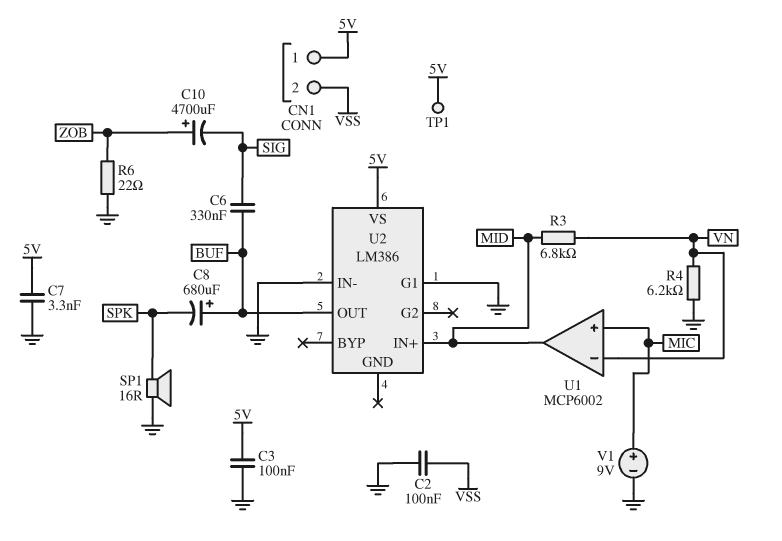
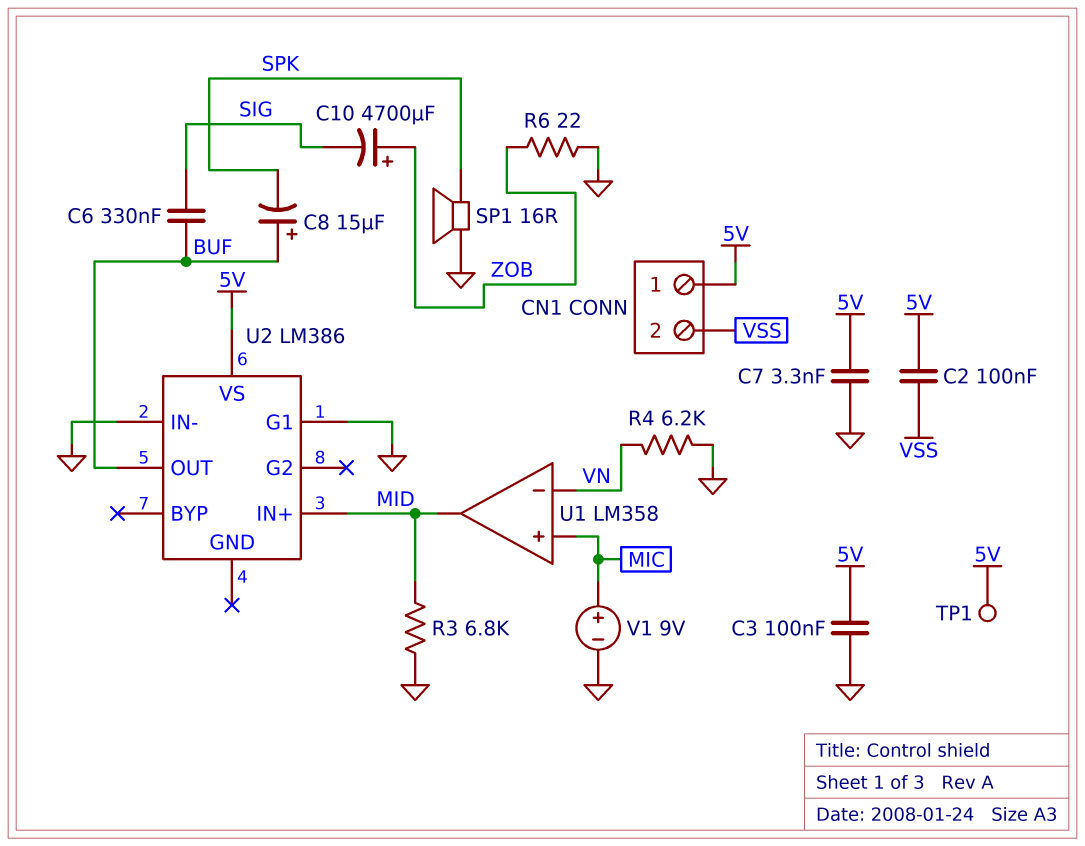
C2: 100nF (GND, VSS) -> 100nF (5V, VSS)
C8: 680uF (plus BUF, minus SPK) -> 15uF (plus BUF, minus SPK)
R3: 6.8k (MID, VN) -> 6.8k (GND, MID)
U1: MCP6002 -> LM358

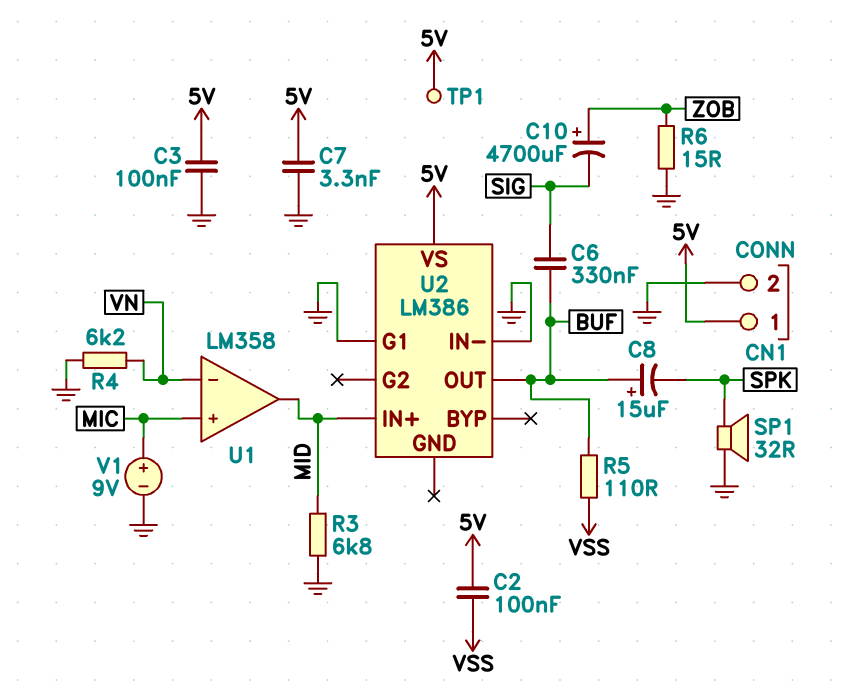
CN1 pin 2: VSS -> GND
R5: none -> 110 (BUF, VSS)
R6: 22 (GND, ZOB) -> 15 (GND, ZOB)
SP1: speaker 16R (GND, SPK) -> speaker 32R (GND, SPK)

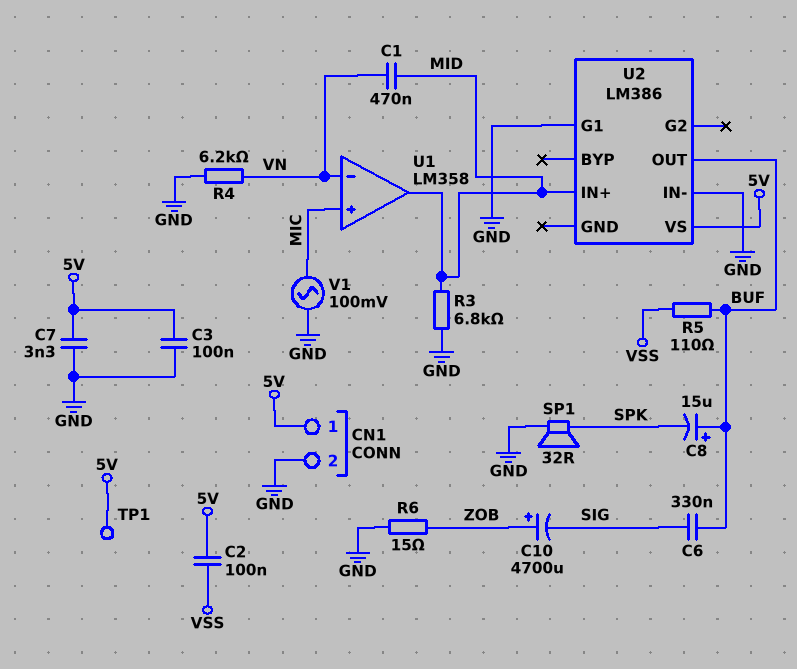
C1: none -> 470nF (MID, VN)
V1: 9V (plus MIC, minus GND) -> AC 100mV (GND, MIC)

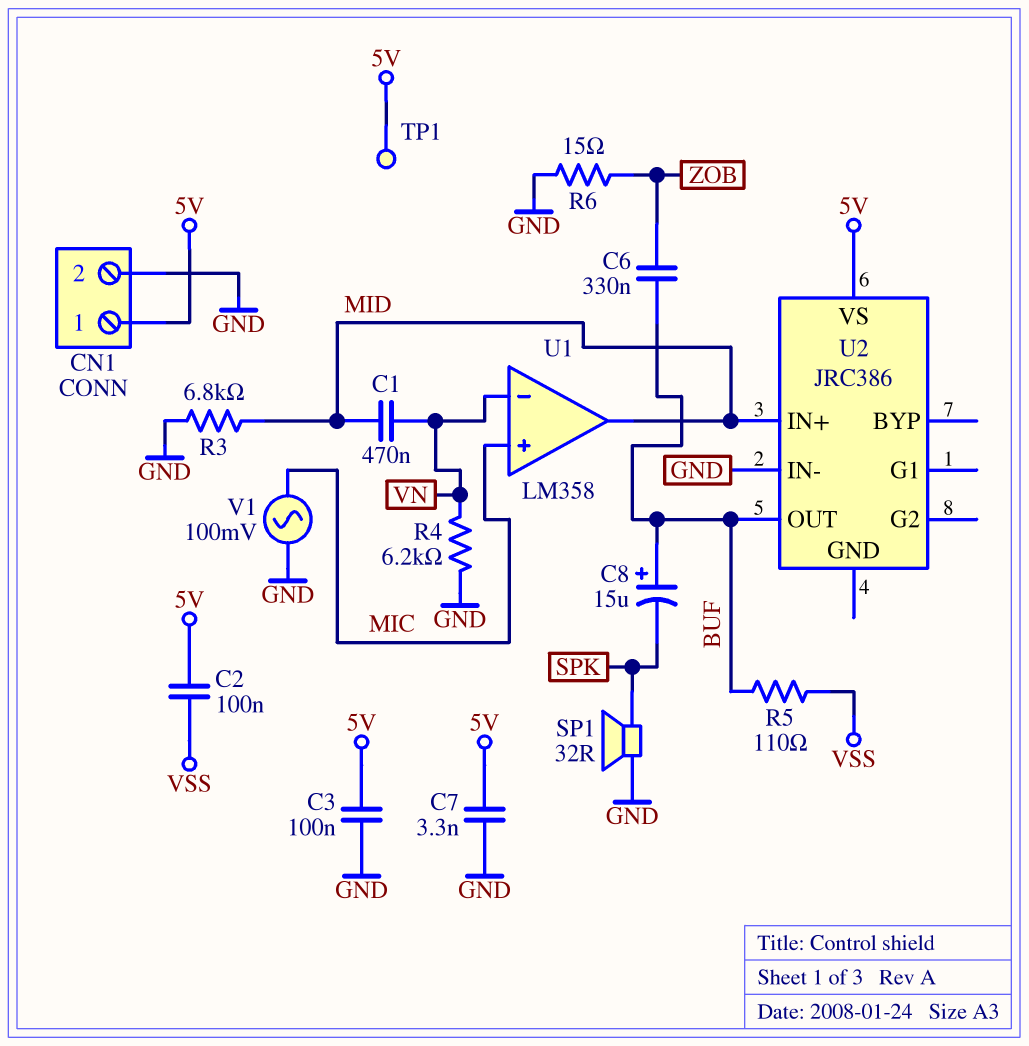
C6: 330nF (BUF, SIG) -> 330nF (BUF, ZOB)
C10: 4700uF (plus ZOB, minus SIG) -> none
U2: LM386 -> JRC386
U2 pin G1: GND -> none

